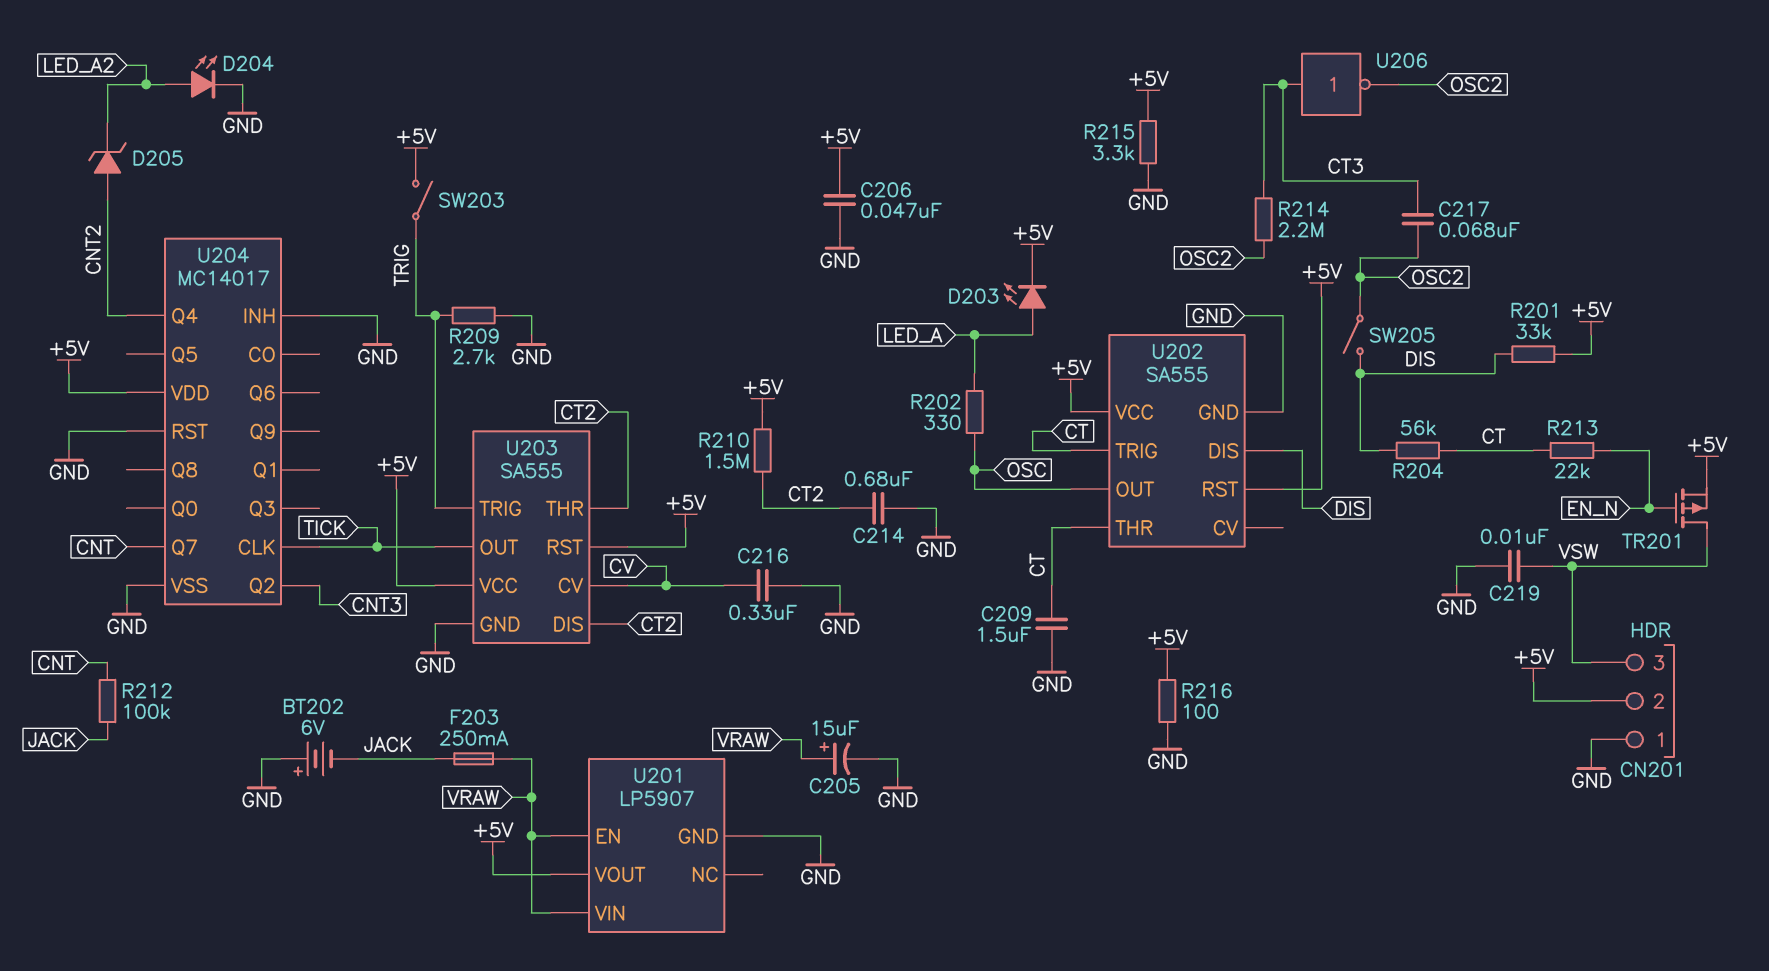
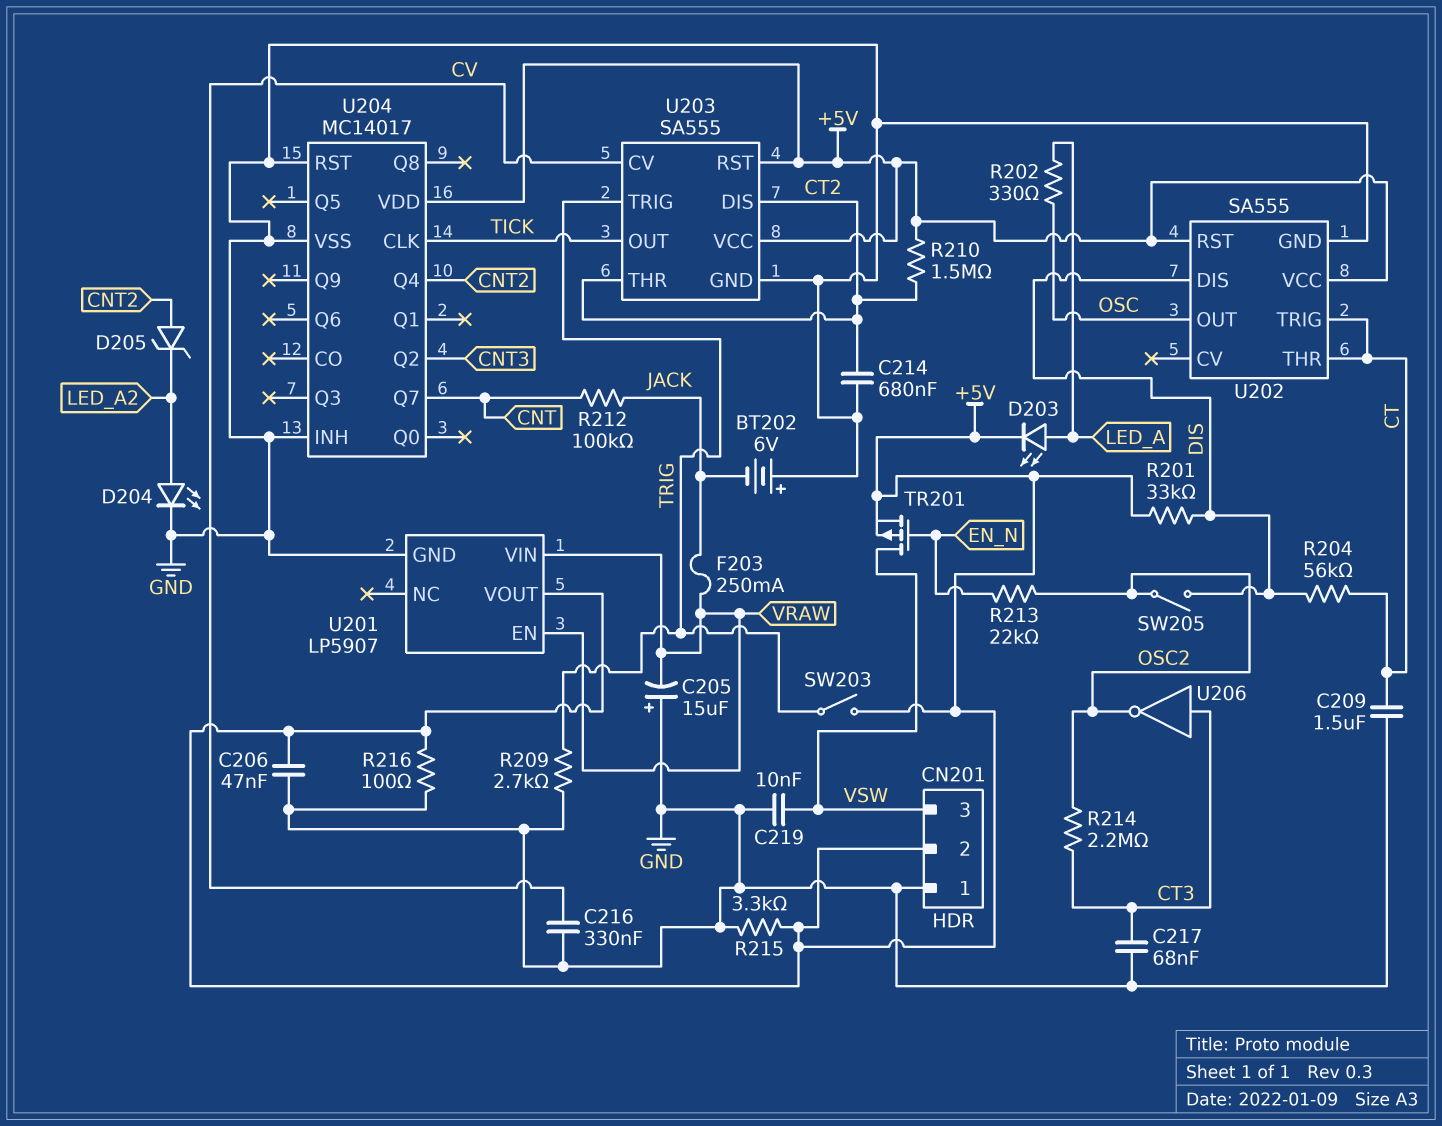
C205: 15uF (plus VRAW, minus GND) -> 15uF (plus GND, minus VRAW)
C217: 68nF (CT3, OSC2) -> 68nF (CT3, GND)
R213: 22k (CT, EN_N) -> 22k (EN_N, OSC2)

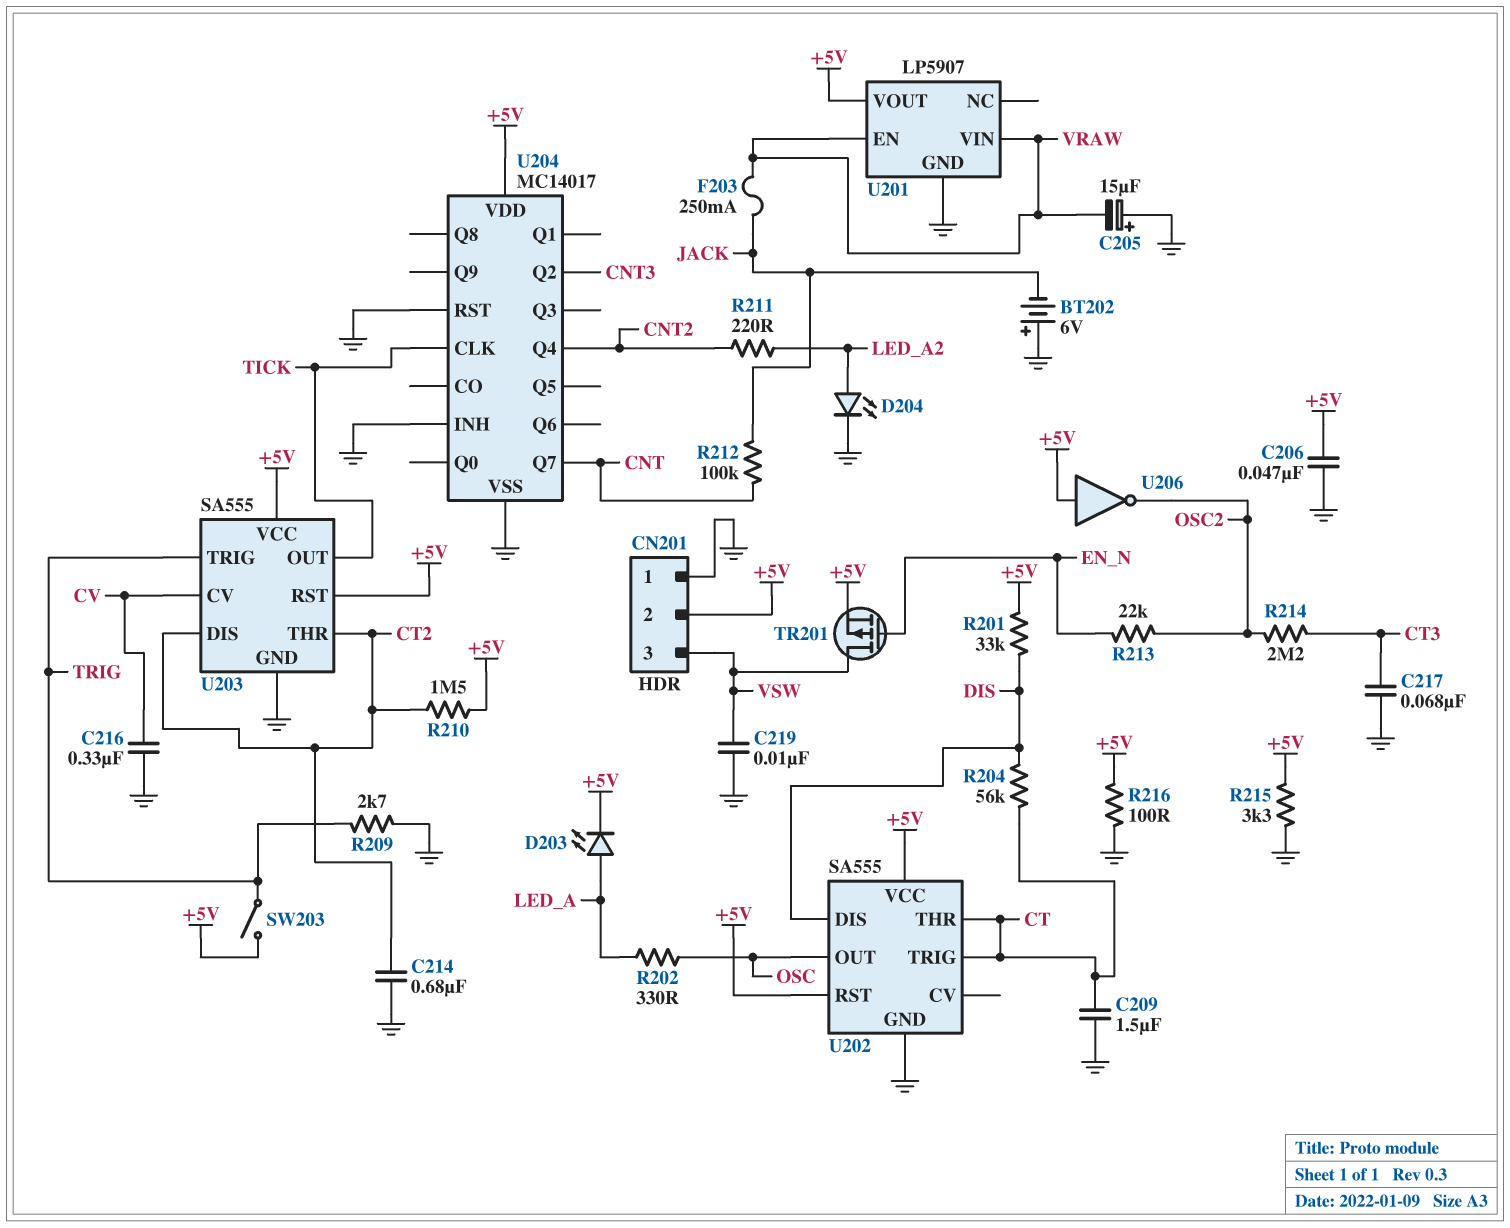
D205: zener (A CNT2, K LED_A2) -> none
R211: none -> 220 (CNT2, LED_A2)
SW205: switch (DIS, OSC2) -> none
U206: NOT (in CT3, out OSC2) -> NOT (in +5V, out OSC2)

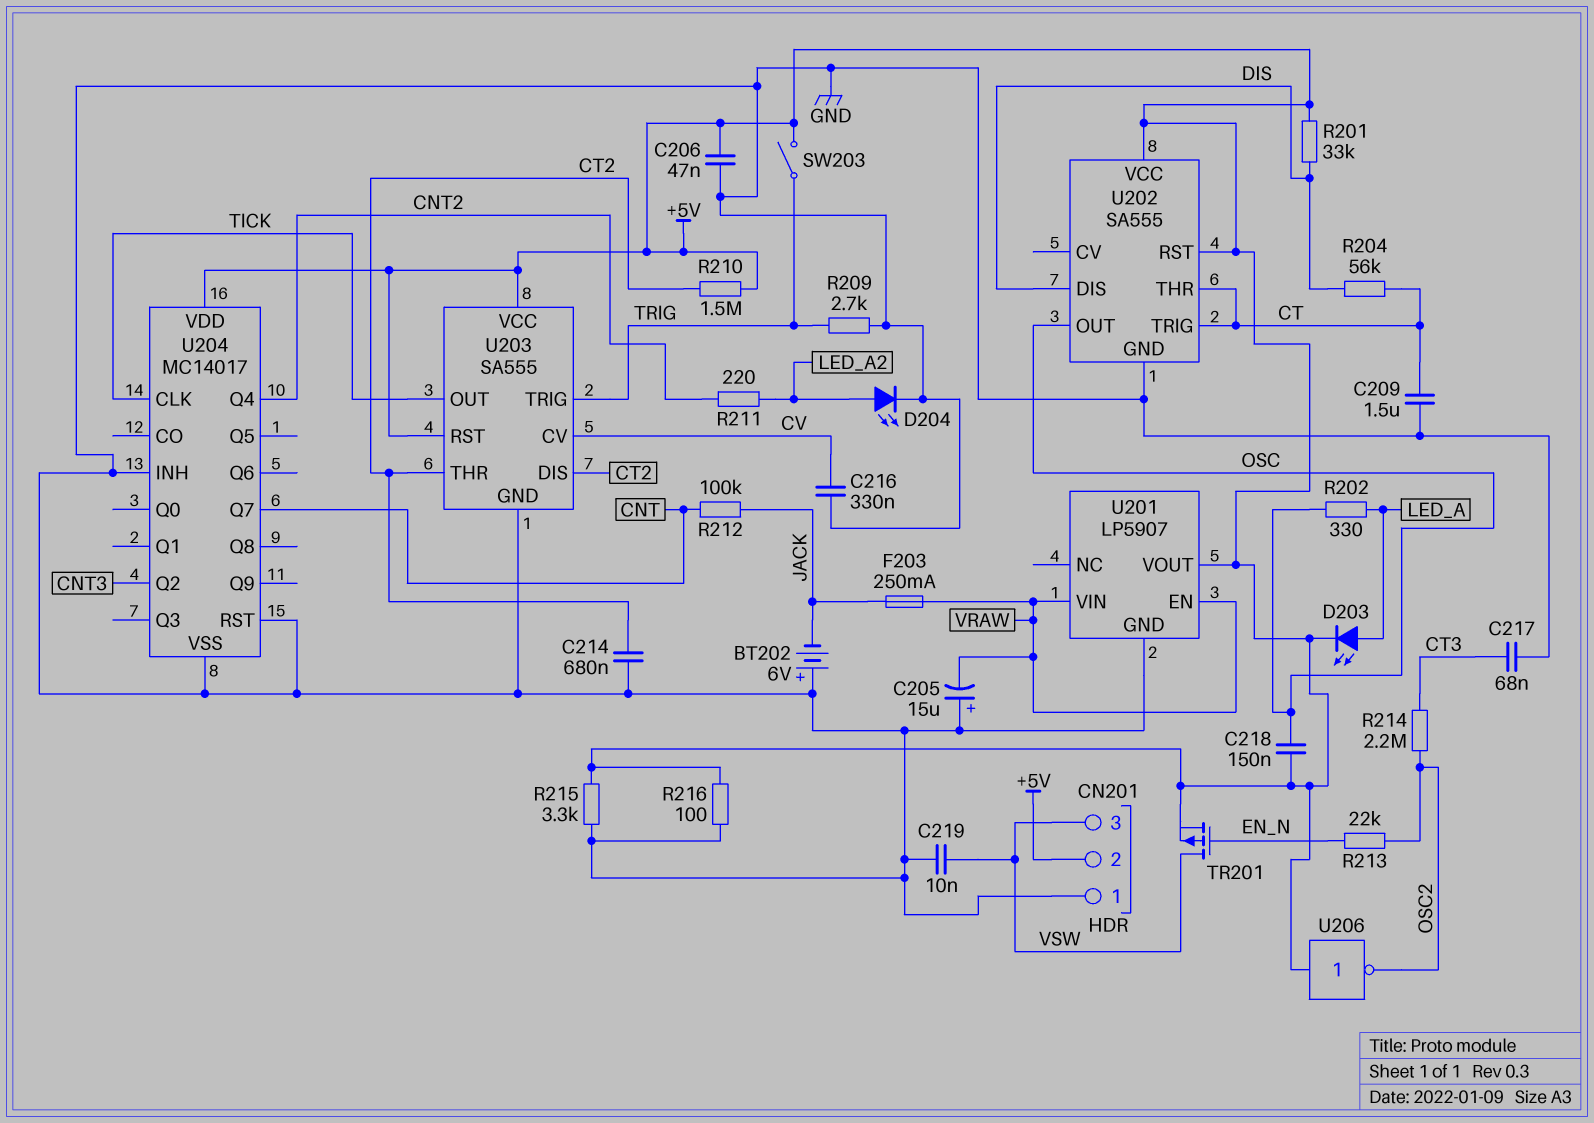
C218: none -> 150nF (+5V, OSC)

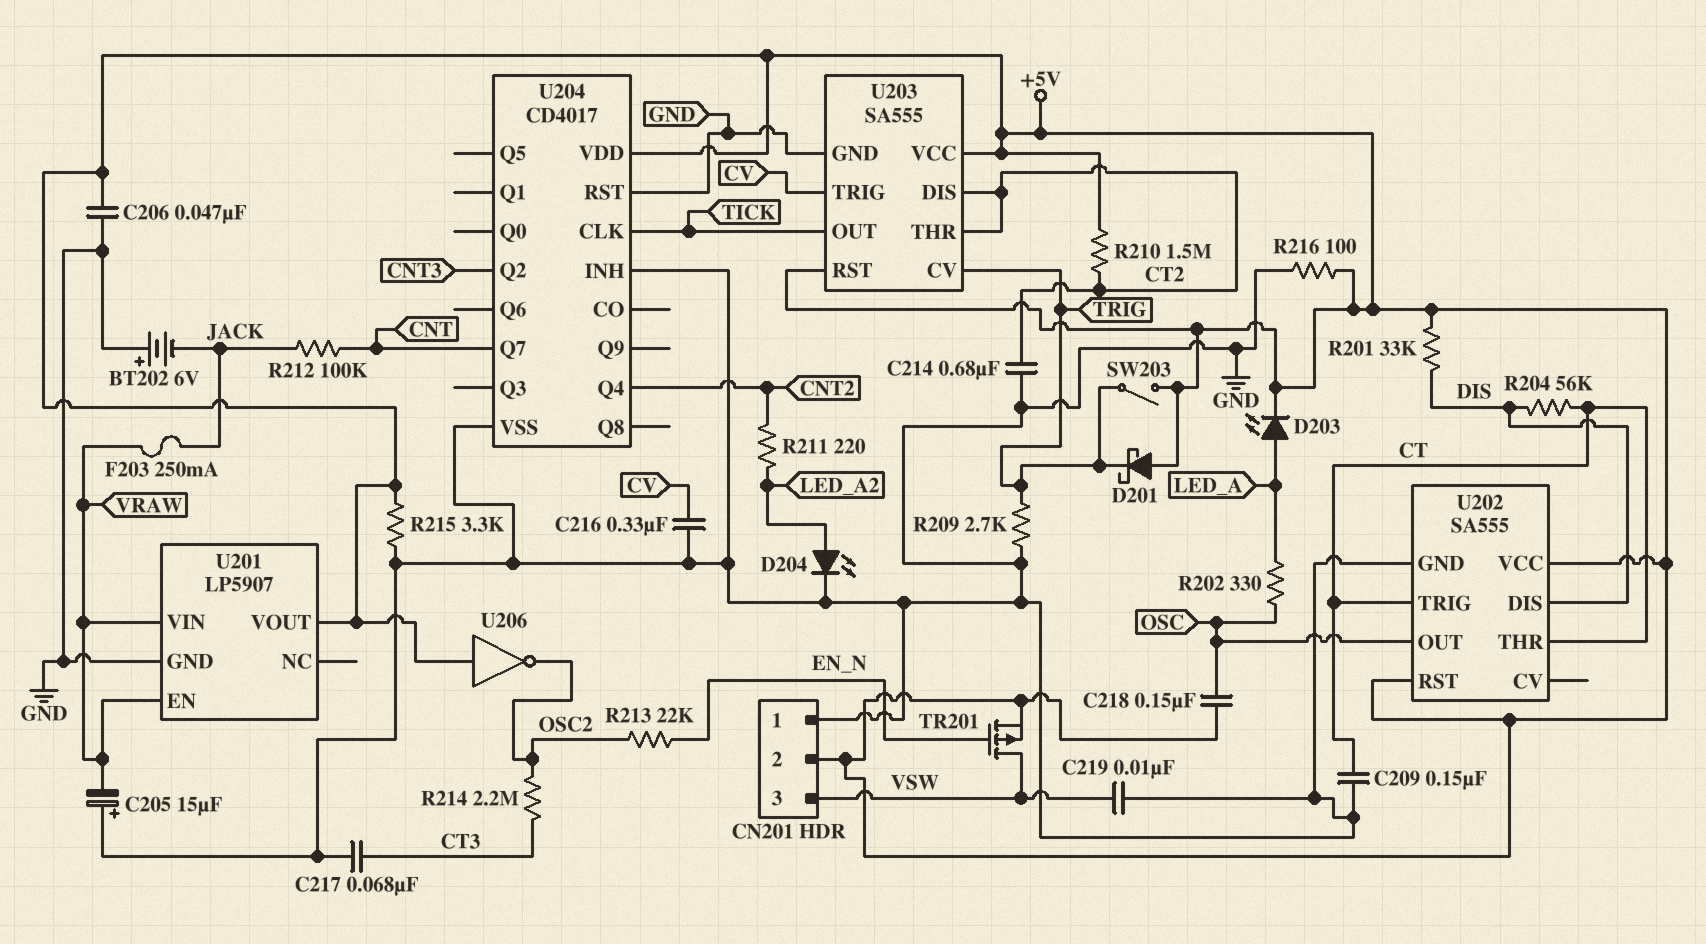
C209: 1.5uF (CT, GND) -> 150nF (CT, GND)
D201: none -> schottky (A +5V, K TRIG)
U203 pin CV: CV -> TRIG
U203 pin TRIG: TRIG -> CV
U204: MC14017 -> CD4017

